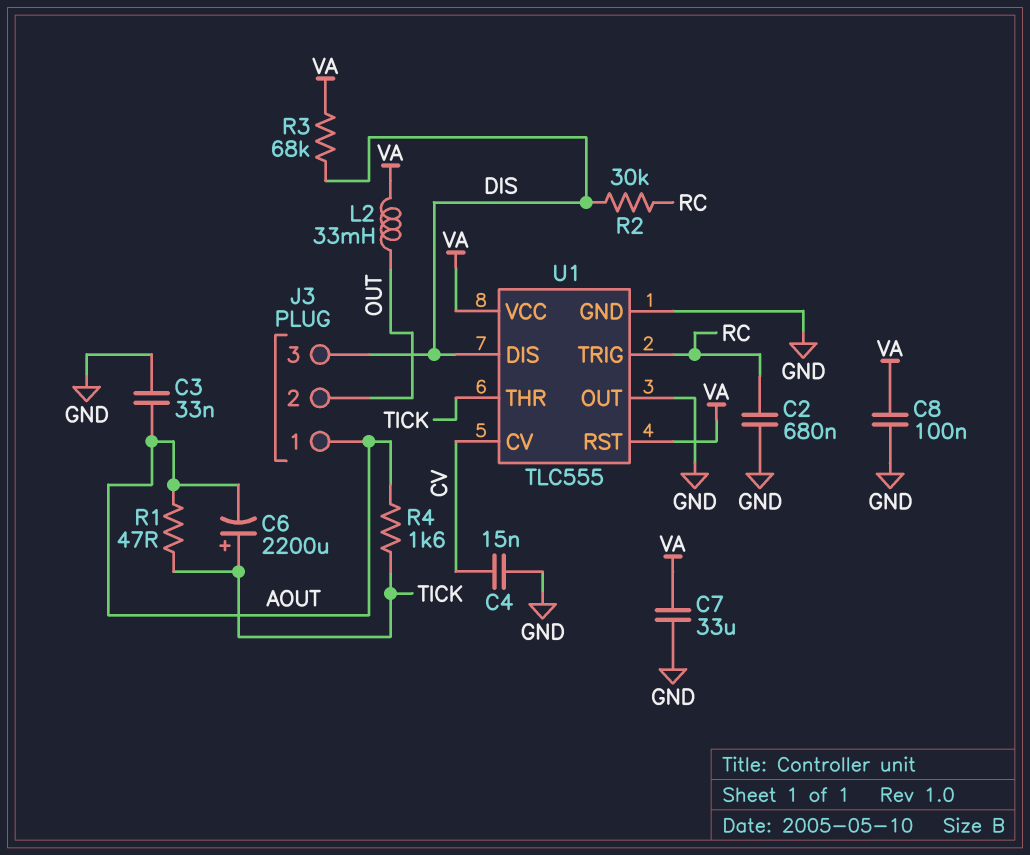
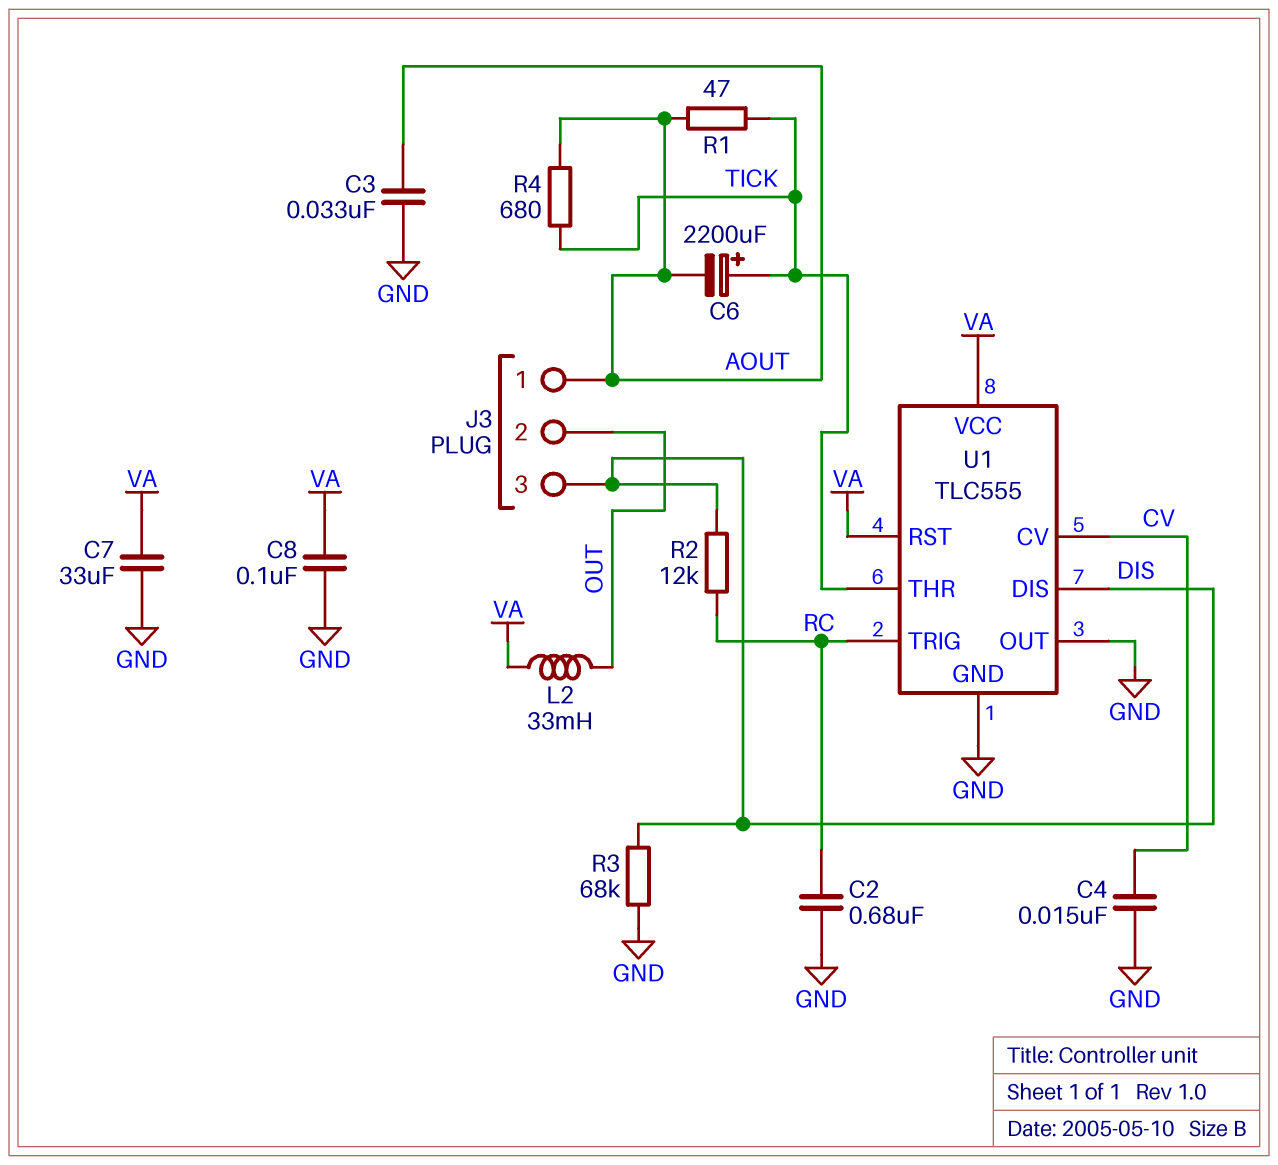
R2: 30k (DIS, RC) -> 12k (DIS, RC)
R3: 68k (DIS, VA) -> 68k (DIS, GND)
R4: 1.6k (AOUT, TICK) -> 680 (AOUT, TICK)

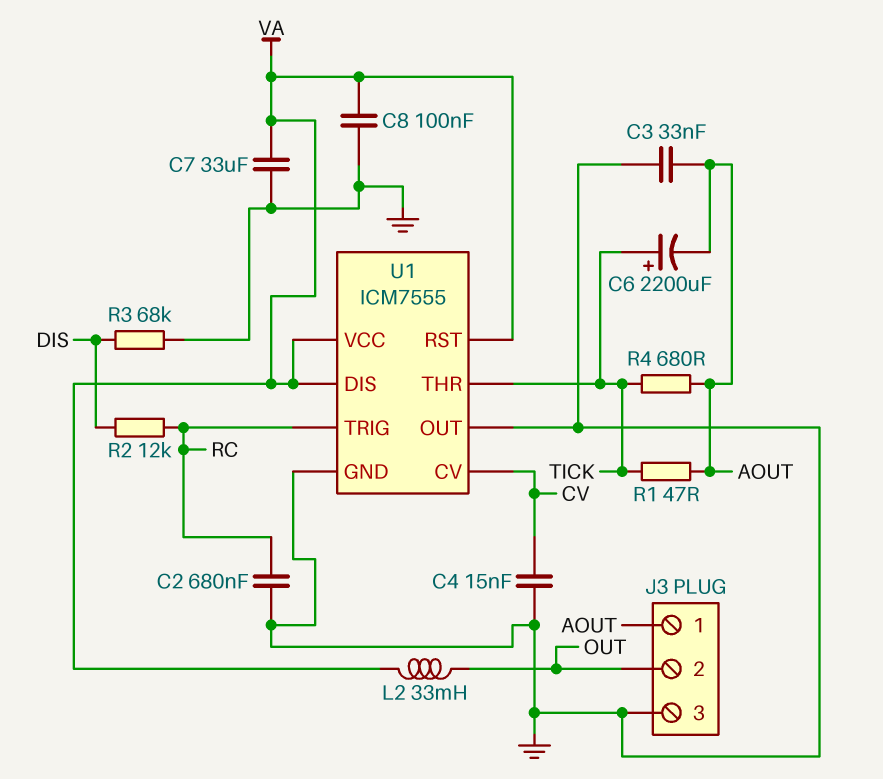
J3 pin 3: DIS -> GND
U1: TLC555 -> ICM7555
U1 pin DIS: DIS -> VA

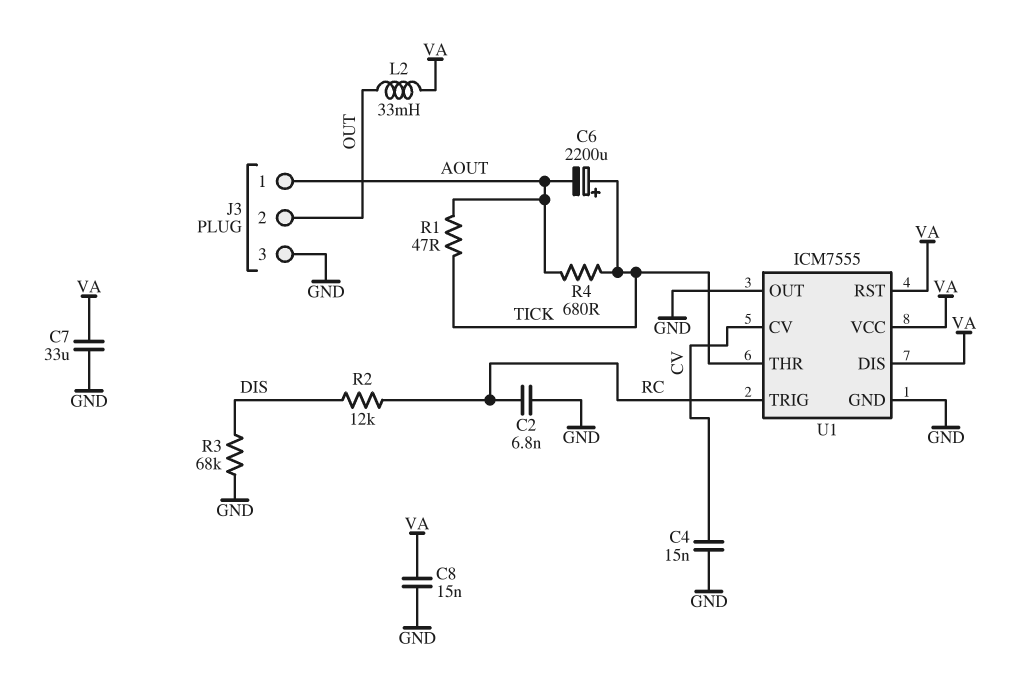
C2: 680nF (GND, RC) -> 6.8nF (GND, RC)
C3: 33nF (AOUT, GND) -> none
C8: 100nF (GND, VA) -> 15nF (GND, VA)

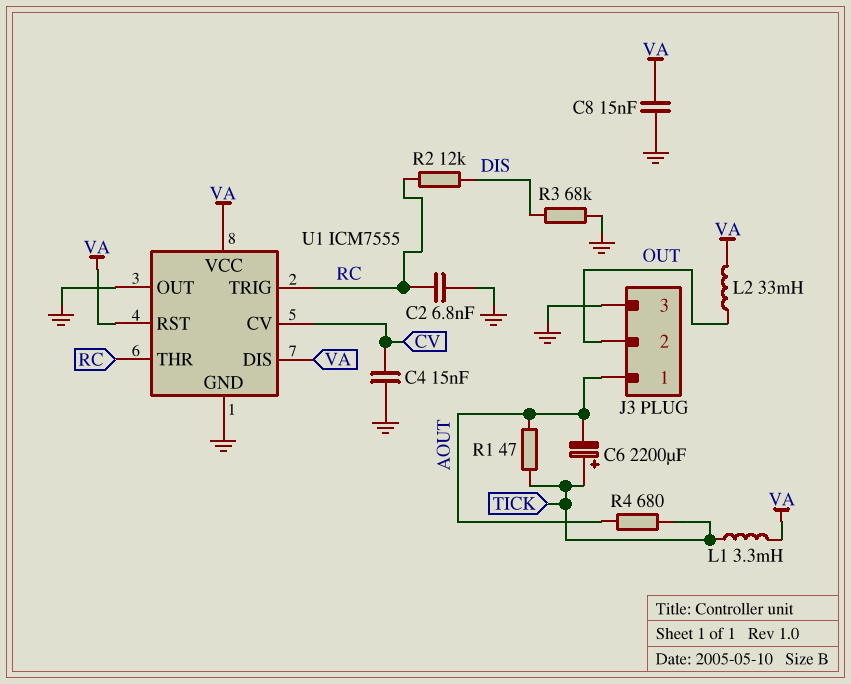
C7: 33uF (GND, VA) -> none
L1: none -> 3.3mH (TICK, VA)
U1 pin THR: TICK -> RC

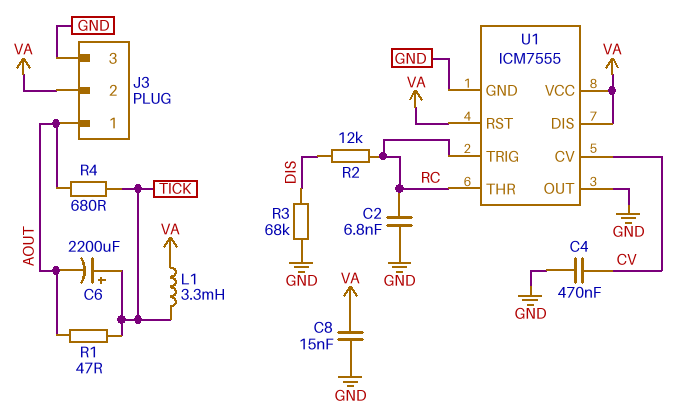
C4: 15nF (CV, GND) -> 470nF (CV, GND)
J3 pin 2: OUT -> VA
L2: 33mH (OUT, VA) -> none

